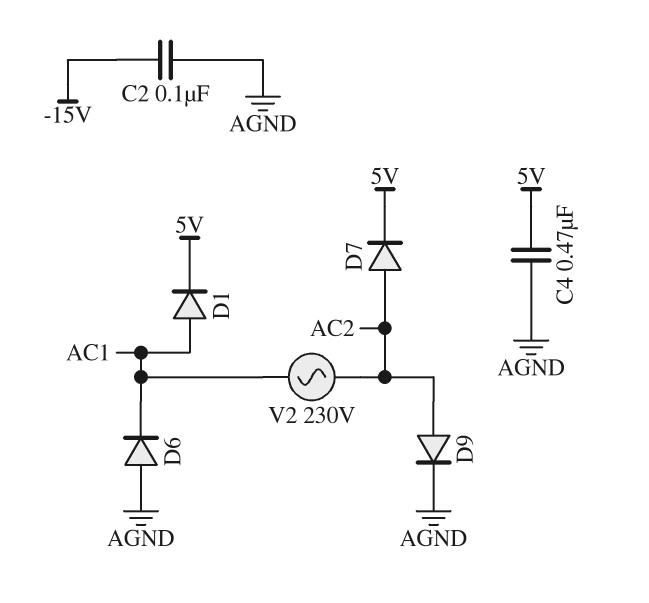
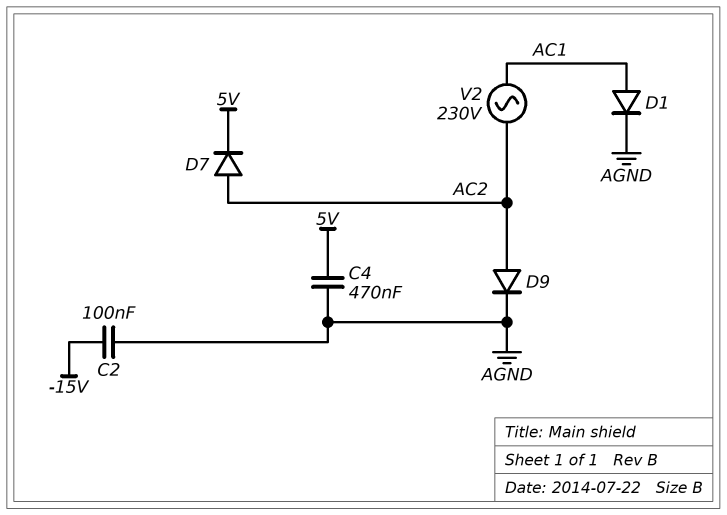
D1: diode (A AC1, K 5V) -> diode (A AC1, K AGND)
D6: diode (A AGND, K AC1) -> none

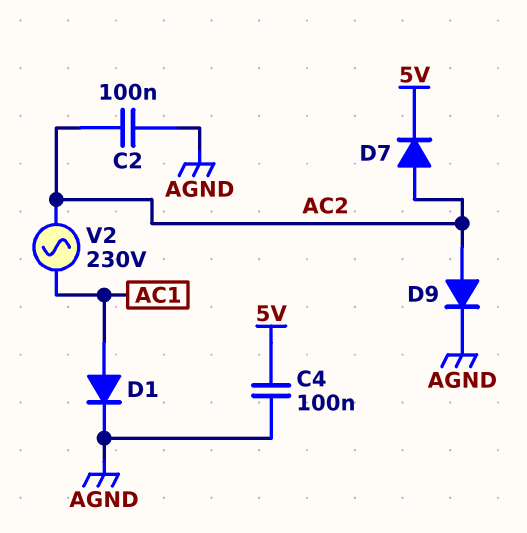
C2: 100nF (-15V, AGND) -> 100nF (AC2, AGND)
C4: 470nF (5V, AGND) -> 100nF (5V, AGND)

